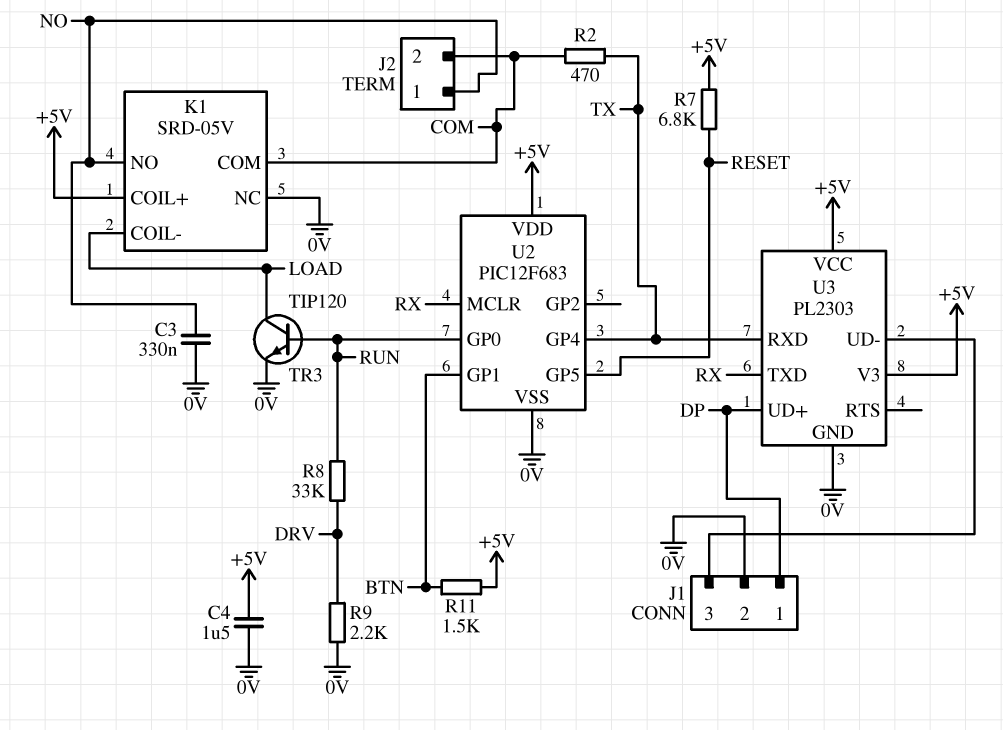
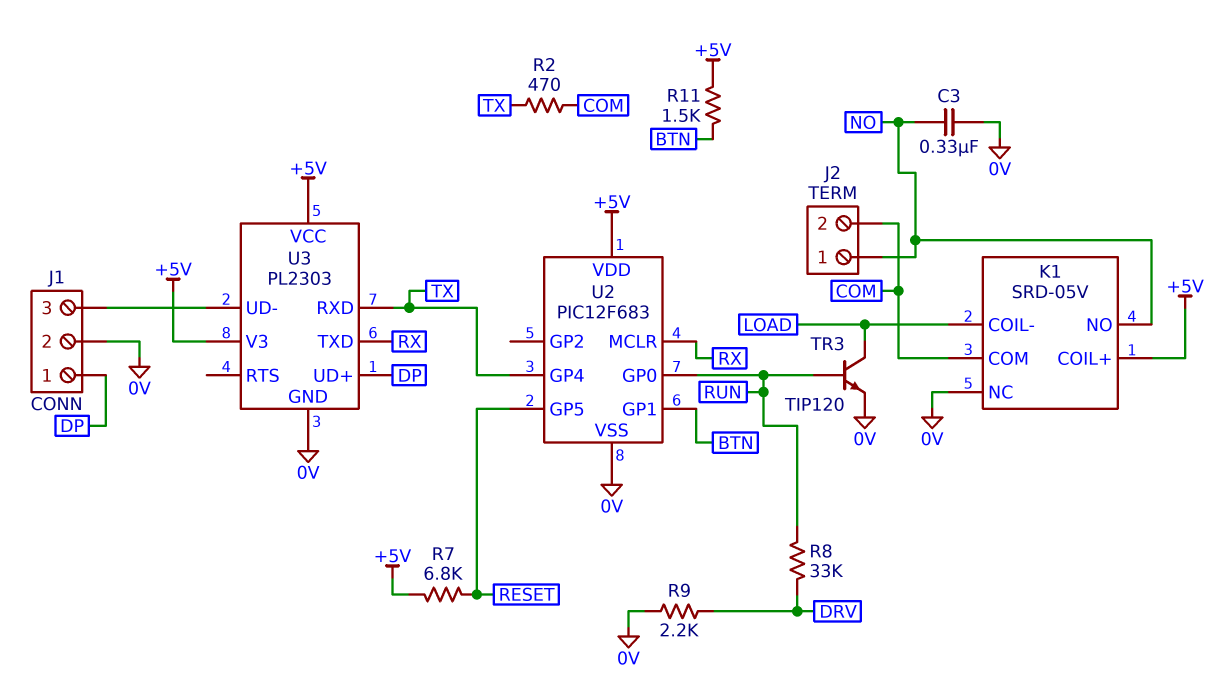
C4: 1.5uF (+5V, 0V) -> none

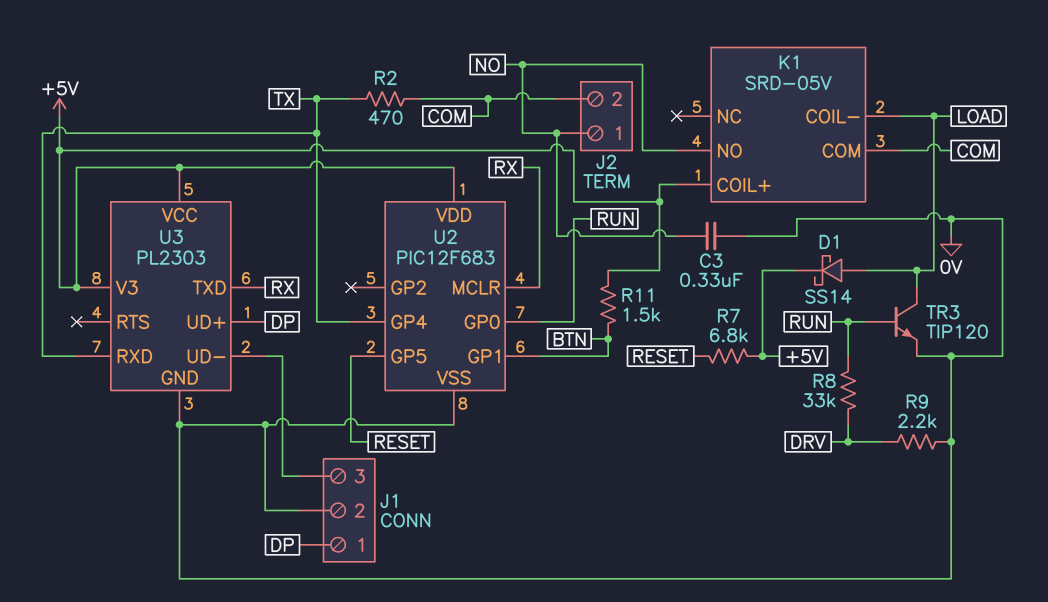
D1: none -> schottky SS14 (A LOAD, K +5V)
K1 pin NC: 0V -> none

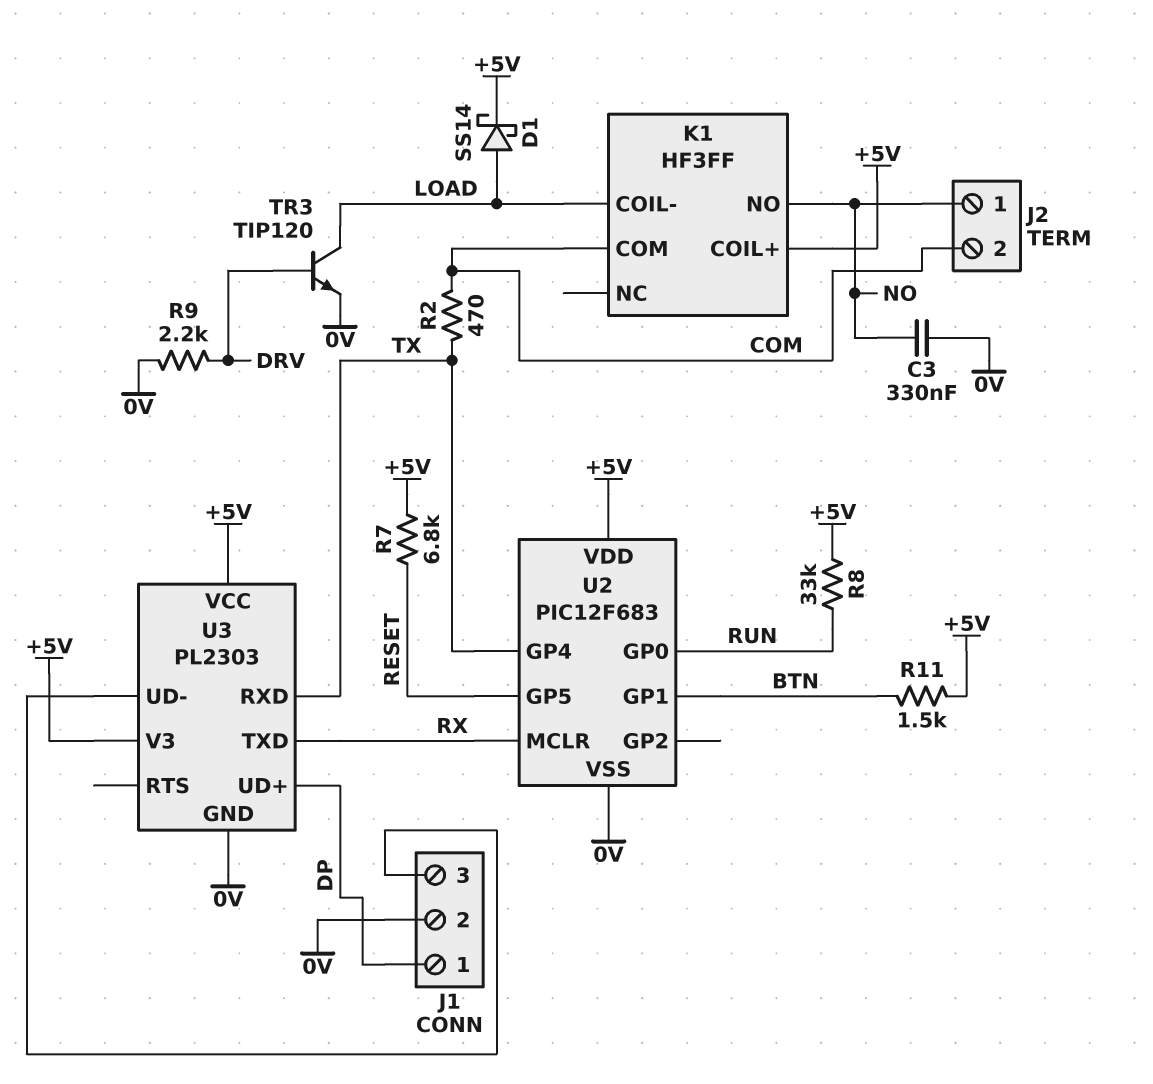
K1: SRD-05V -> HF3FF
R8: 33k (DRV, RUN) -> 33k (+5V, RUN)
TR3: NPN TIP120 (B RUN, C LOAD, E 0V) -> NPN TIP120 (B DRV, C LOAD, E 0V)

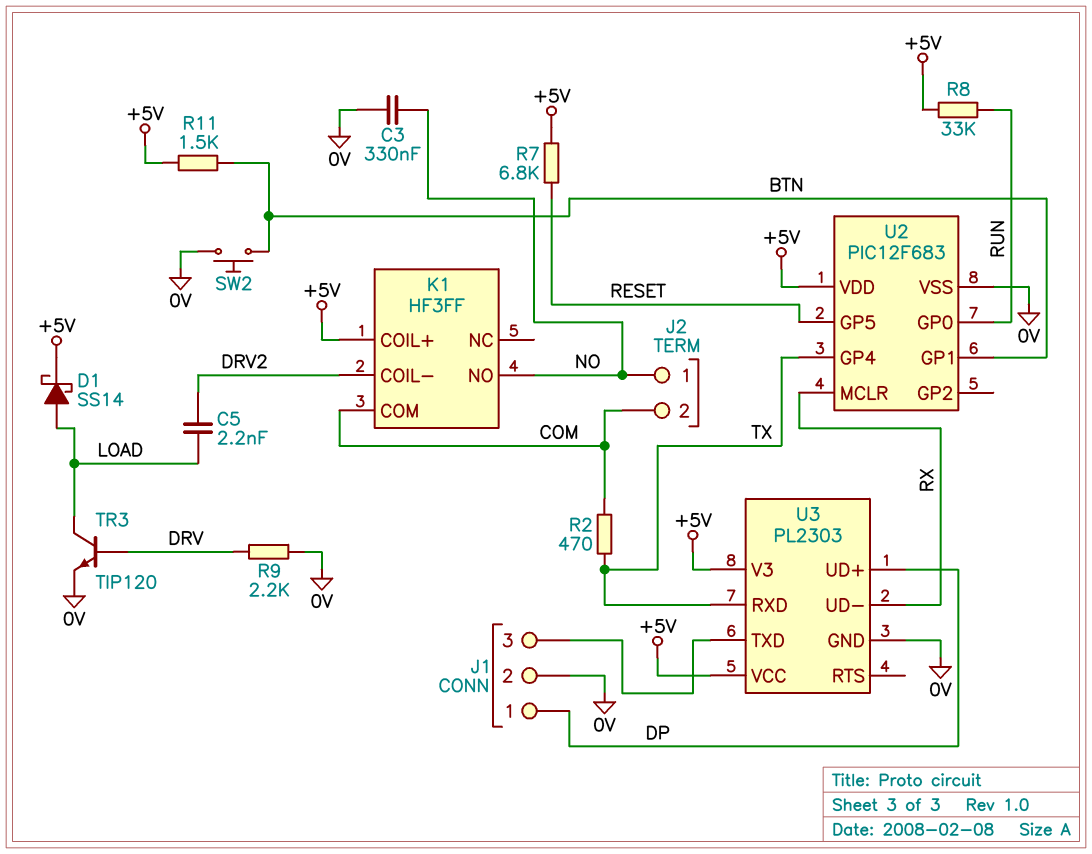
C5: none -> 2.2nF (DRV2, LOAD)
K1 pin COIL-: LOAD -> DRV2
SW2: none -> button (0V, BTN)
U3 pin TXD: RX -> J1/3
U3 pin UD-: J1/3 -> RX

